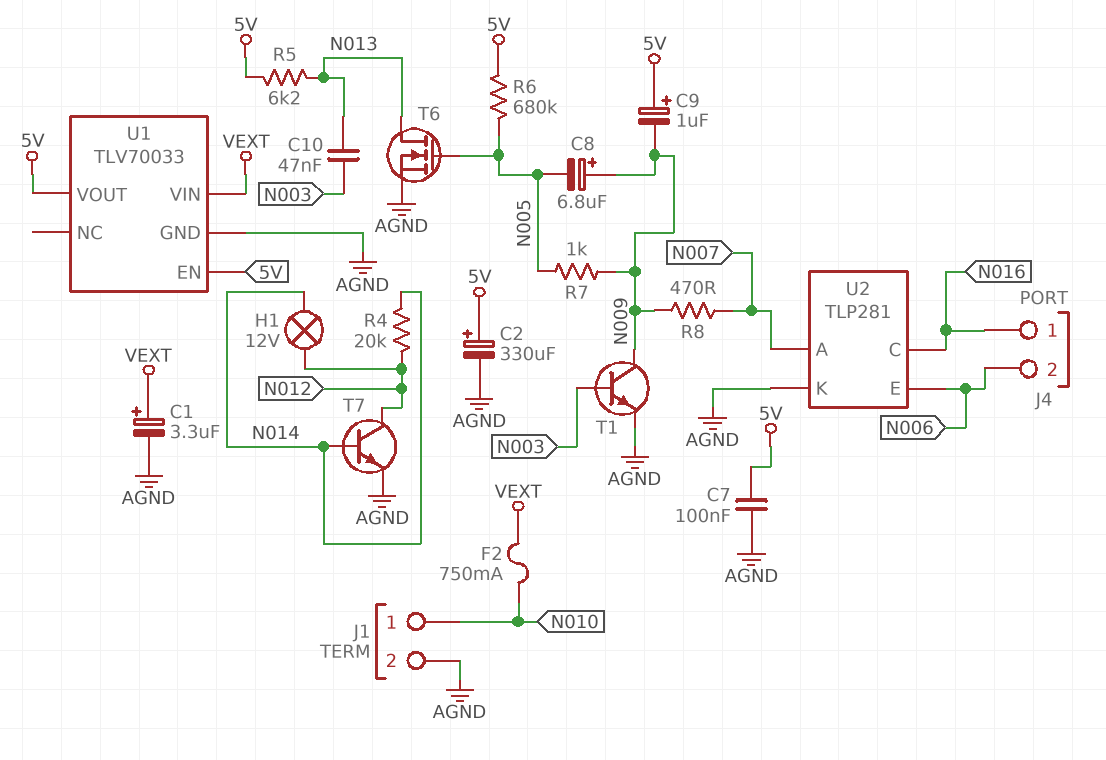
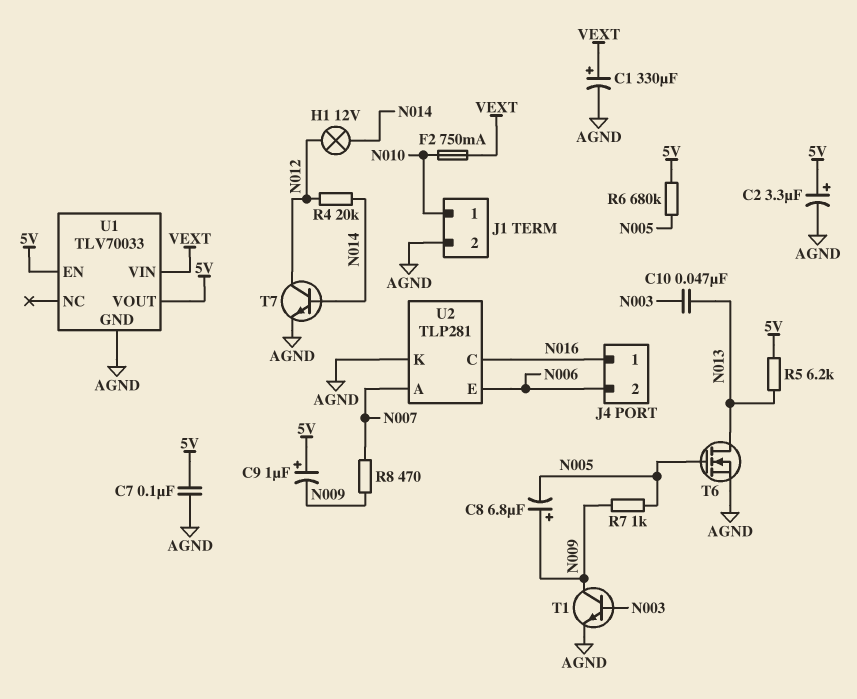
C1: 3.3uF (plus VEXT, minus AGND) -> 330uF (plus VEXT, minus AGND)
C2: 330uF (plus 5V, minus AGND) -> 3.3uF (plus 5V, minus AGND)

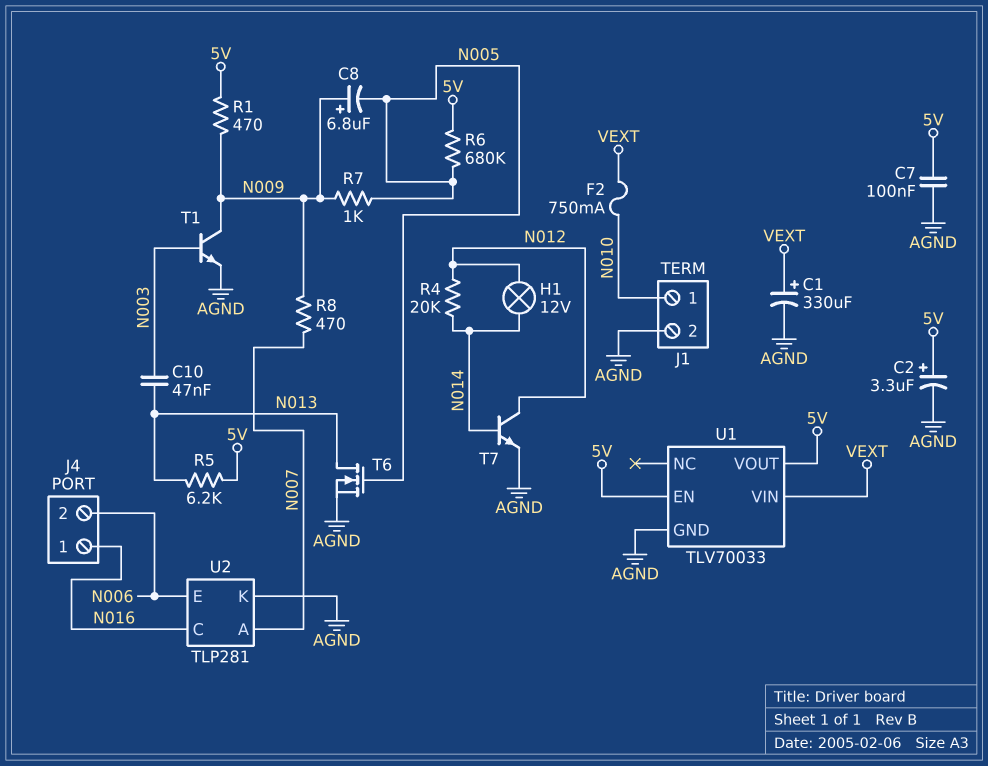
C9: 1uF (plus 5V, minus N009) -> none
R1: none -> 470 (5V, N009)

